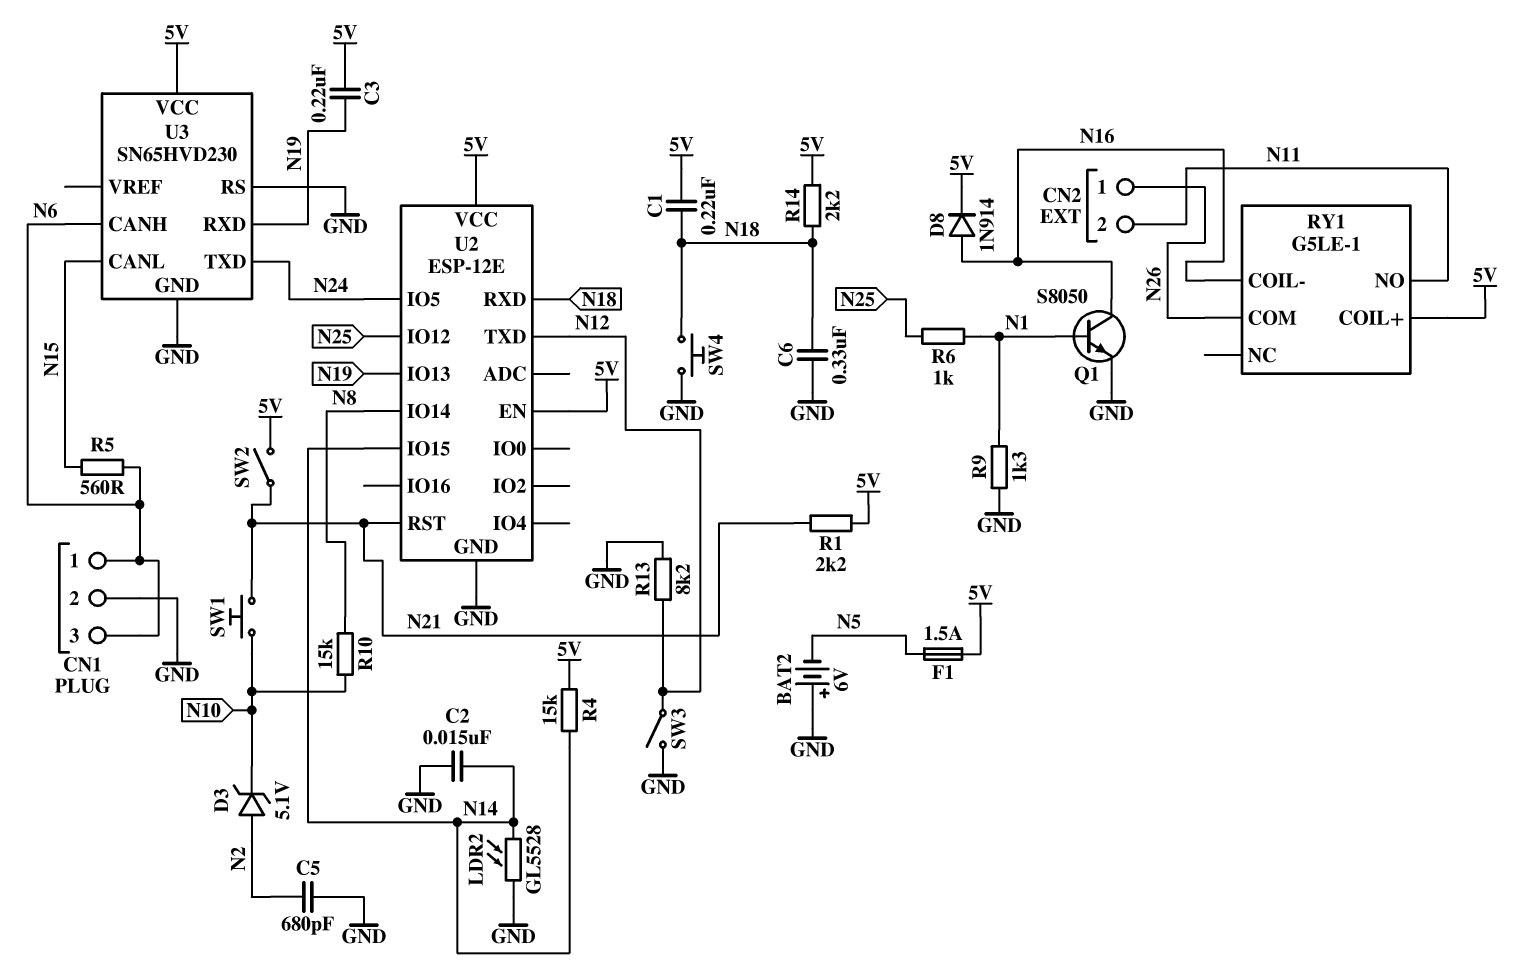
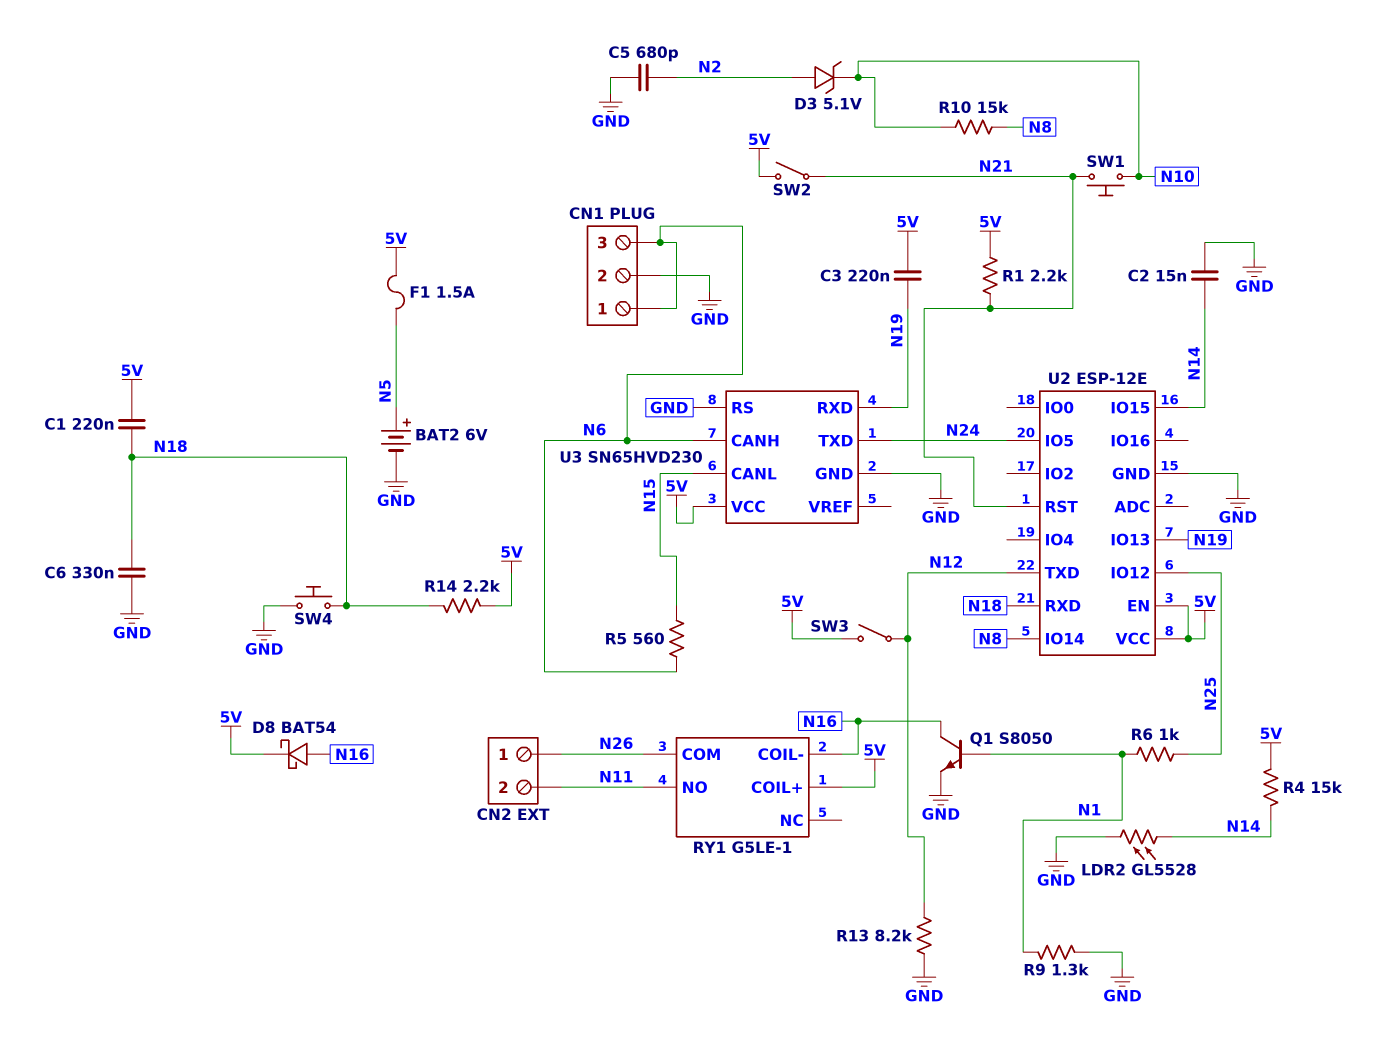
BAT2: 6V (plus GND, minus N5) -> 6V (plus N5, minus GND)
D8: diode 1N914 (A N16, K 5V) -> schottky BAT54 (A N16, K 5V)
SW3: switch (GND, N12) -> switch (5V, N12)

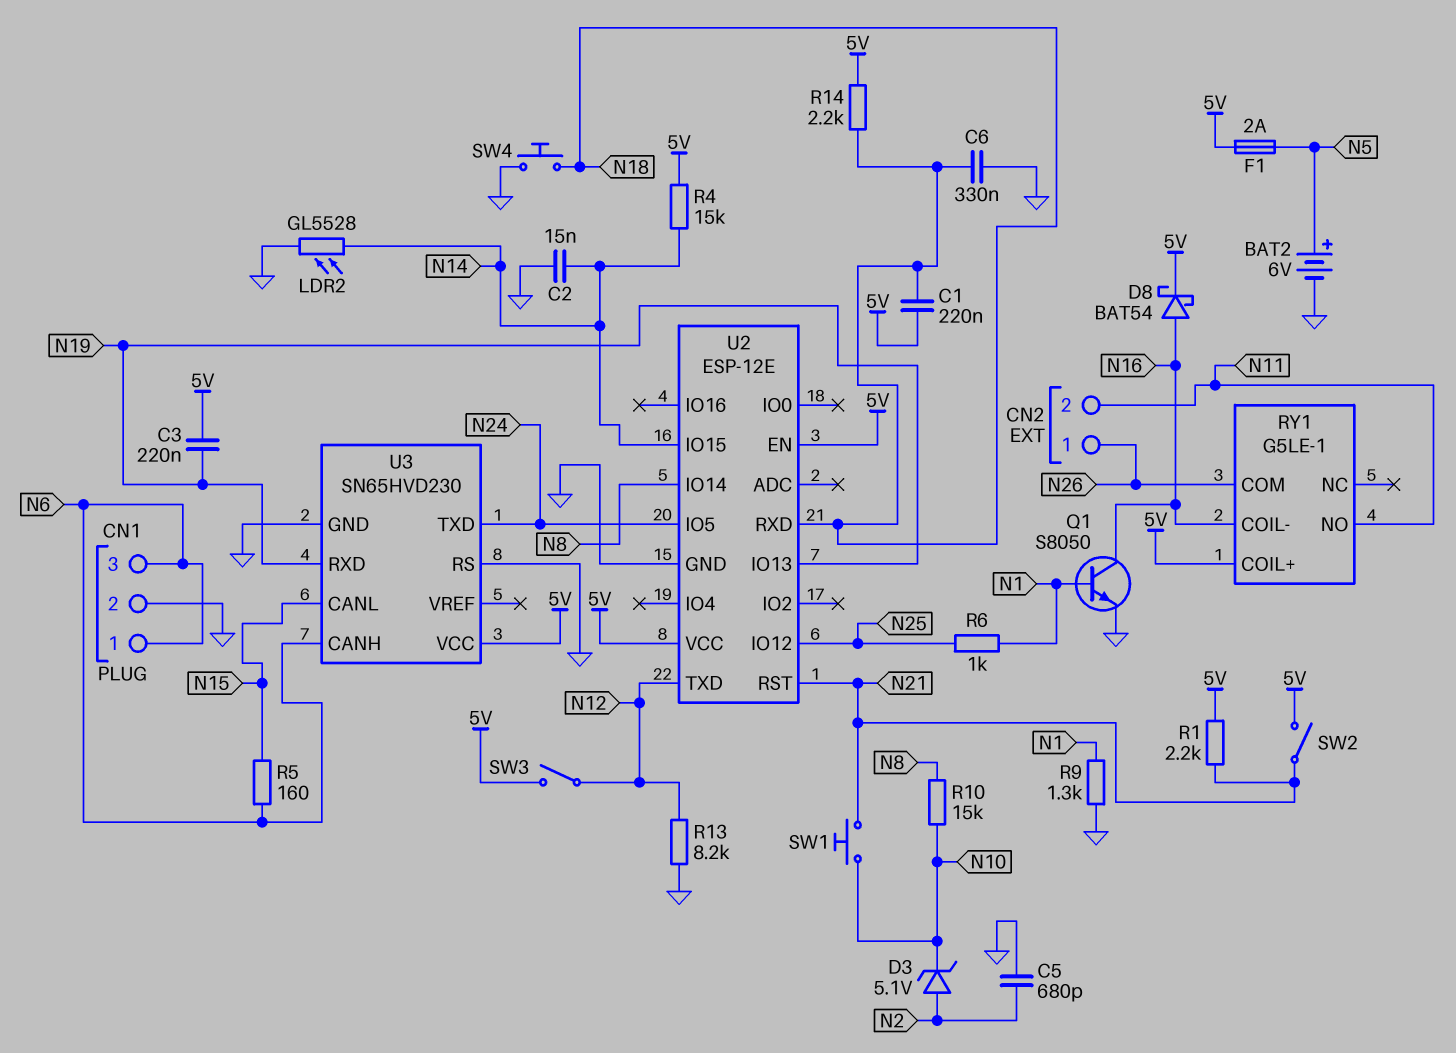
F1: 1.5A (5V, N5) -> 2A (5V, N5)
R5: 560 (N6, N15) -> 160 (N6, N15)

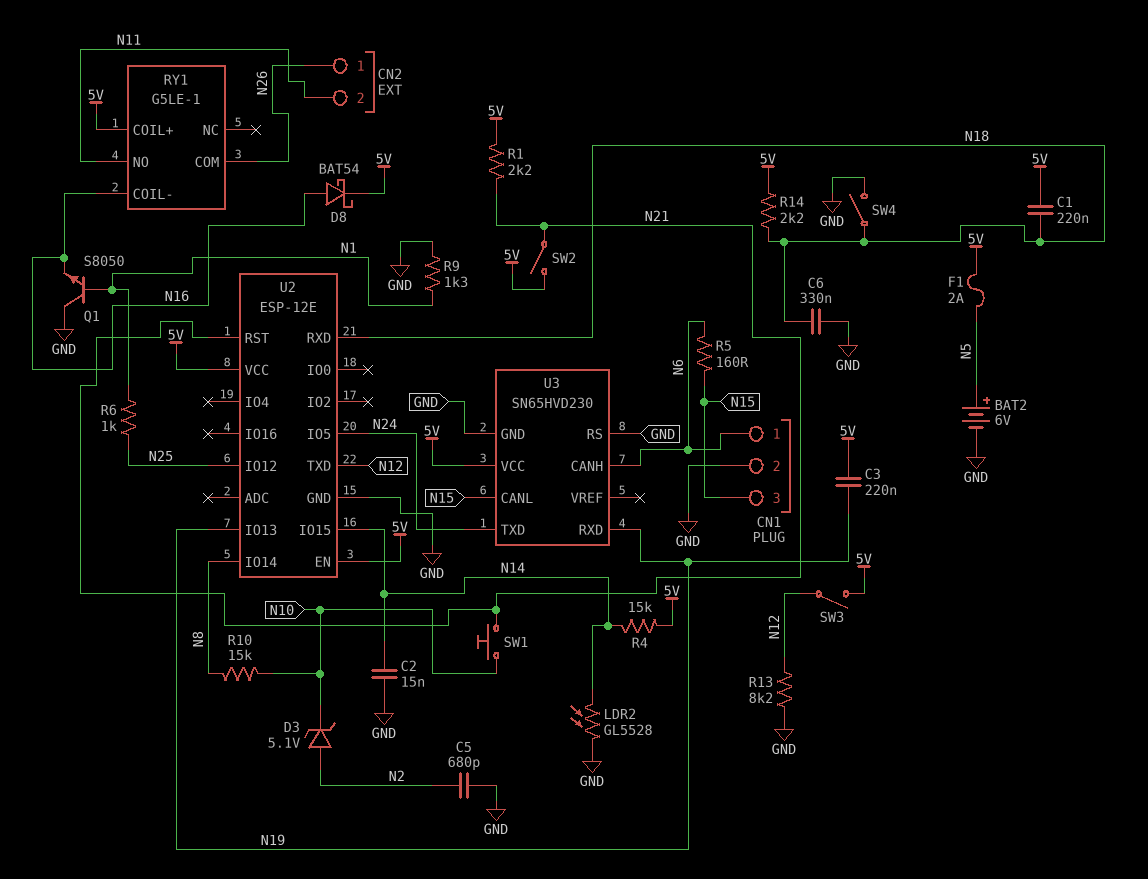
CN1 pin 3: N6 -> N15
Q1: NPN S8050 (B N1, C N16, E GND) -> NPN S8050 (B N1, C GND, E N16)
SW4: button (GND, N18) -> switch (GND, N18)

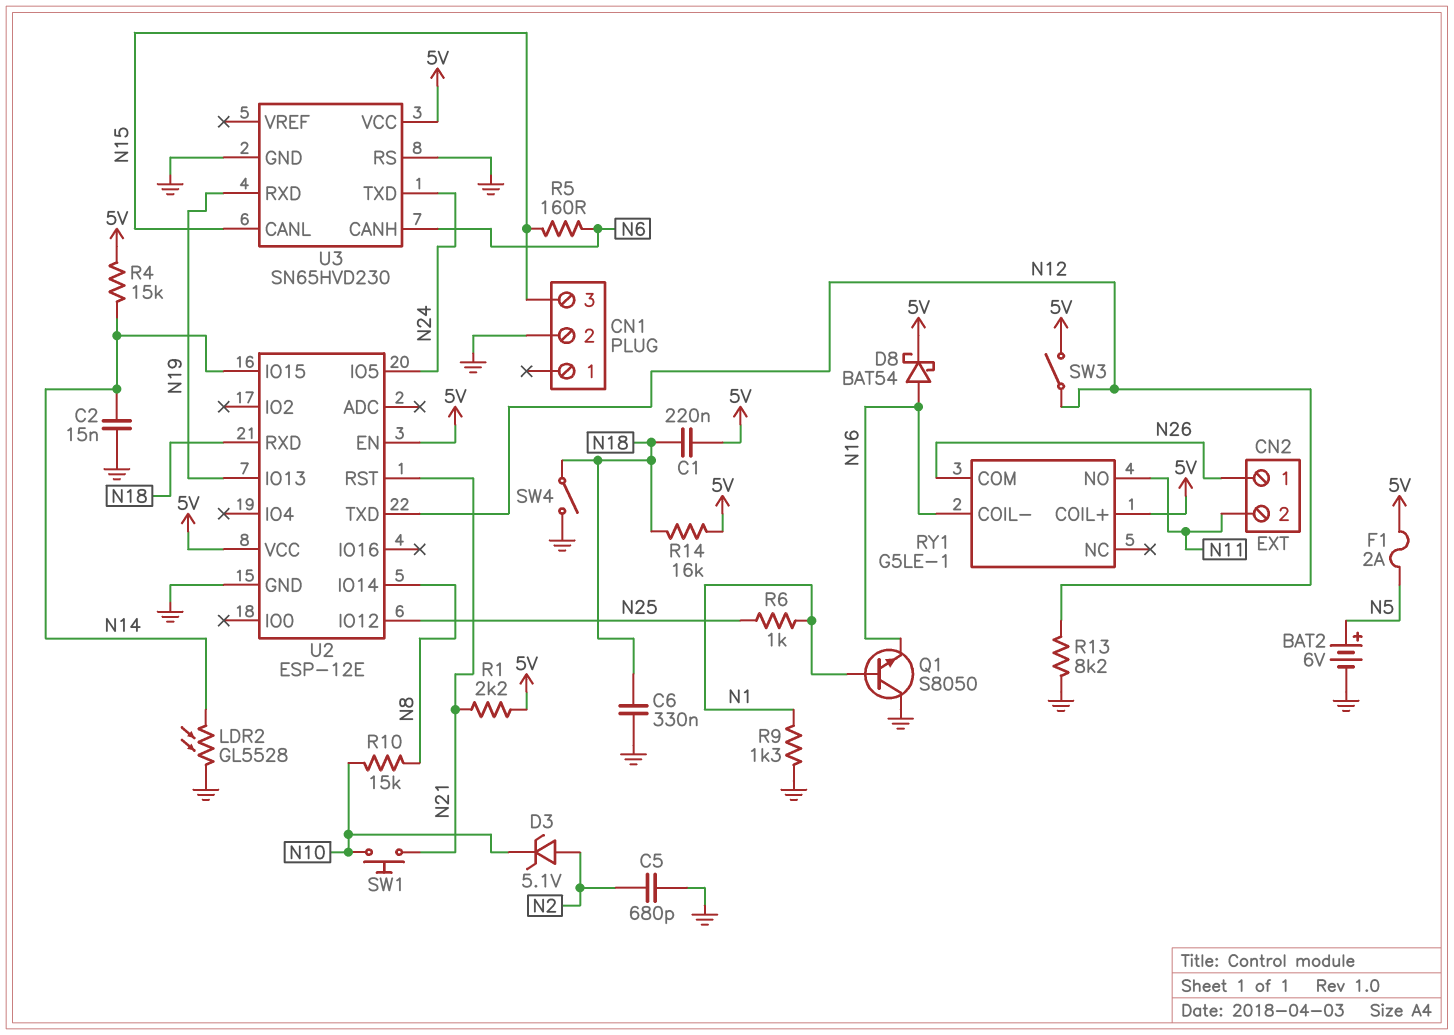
C3: 220nF (5V, N19) -> none
CN1 pin 1: N6 -> none
R14: 2.2k (5V, N18) -> 16k (5V, N18)
SW2: switch (5V, N21) -> none

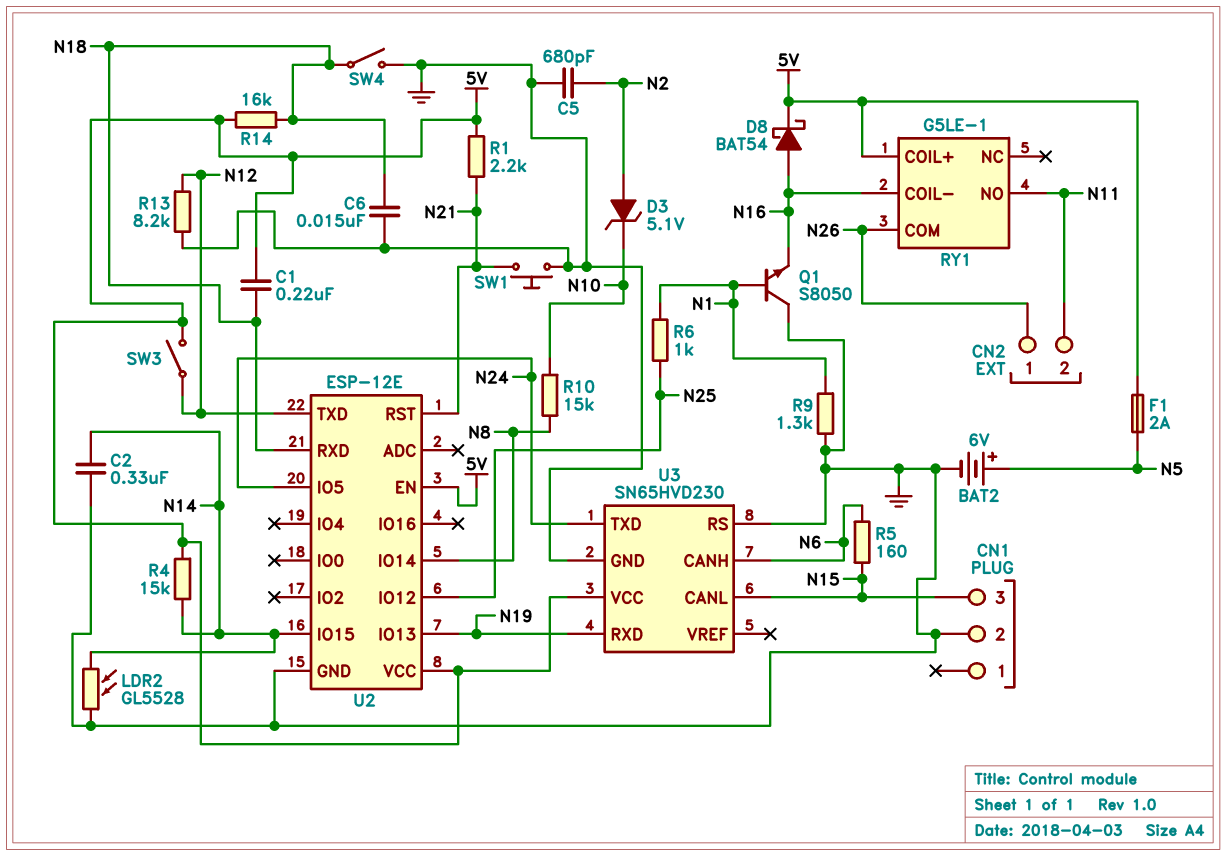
C2: 15nF (GND, N14) -> 330nF (GND, N14)
C6: 330nF (GND, N18) -> 15nF (GND, N18)
SW1: button (N10, N21) -> button (GND, N21)

